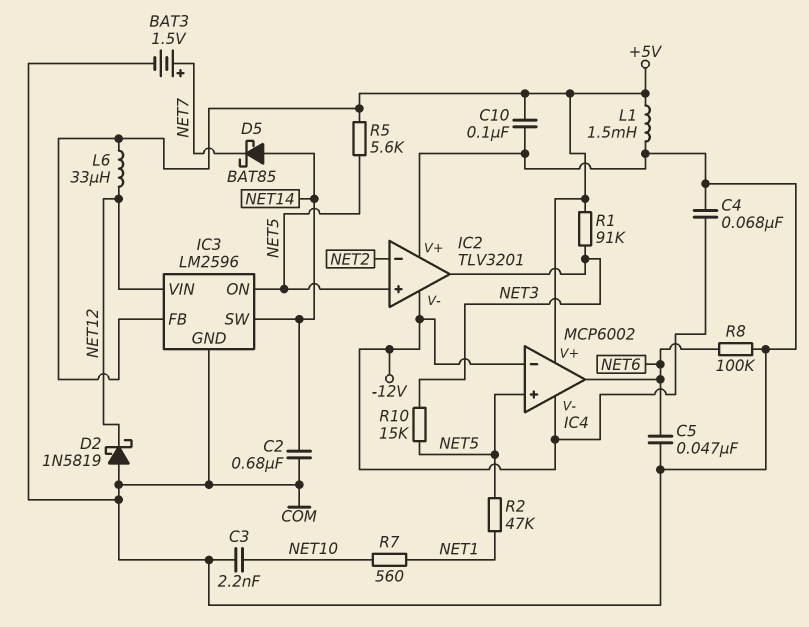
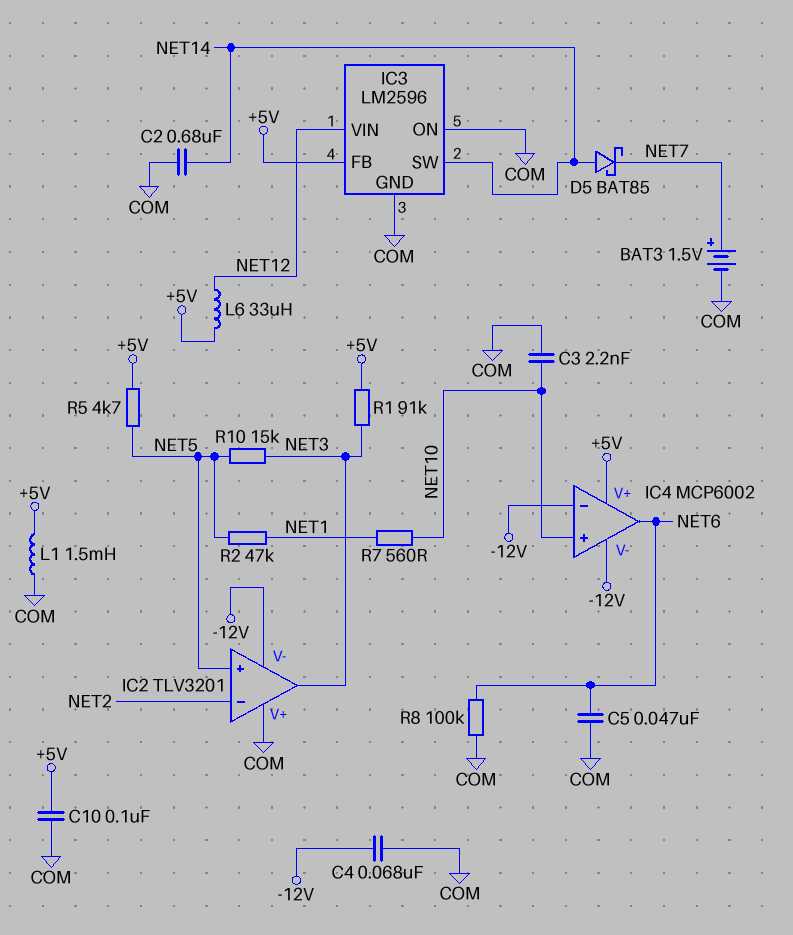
D2: schottky 1N5819 (A COM, K NET12) -> none
IC3 pin ON: NET5 -> COM
IC4 pin in+: NET5 -> NET10
R5: 5.6k (+5V, NET5) -> 4.7k (+5V, NET5)

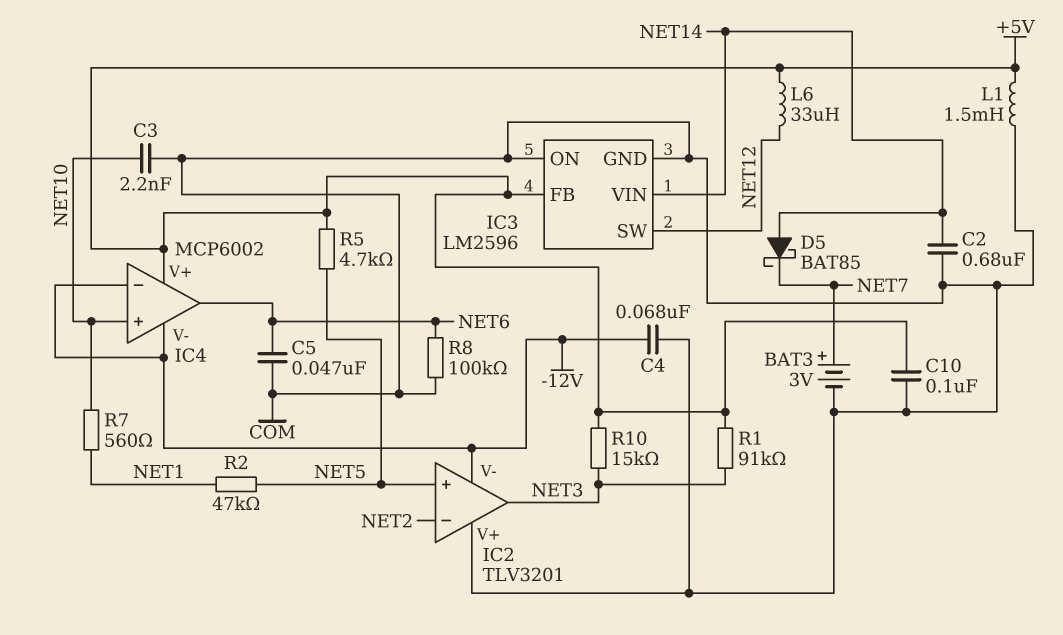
BAT3: 1.5V (plus NET7, minus COM) -> 3V (plus NET7, minus COM)
IC3 pin SW: NET14 -> NET12
IC3 pin VIN: NET12 -> NET14
R10: 15k (NET3, NET5) -> 15k (+5V, NET3)

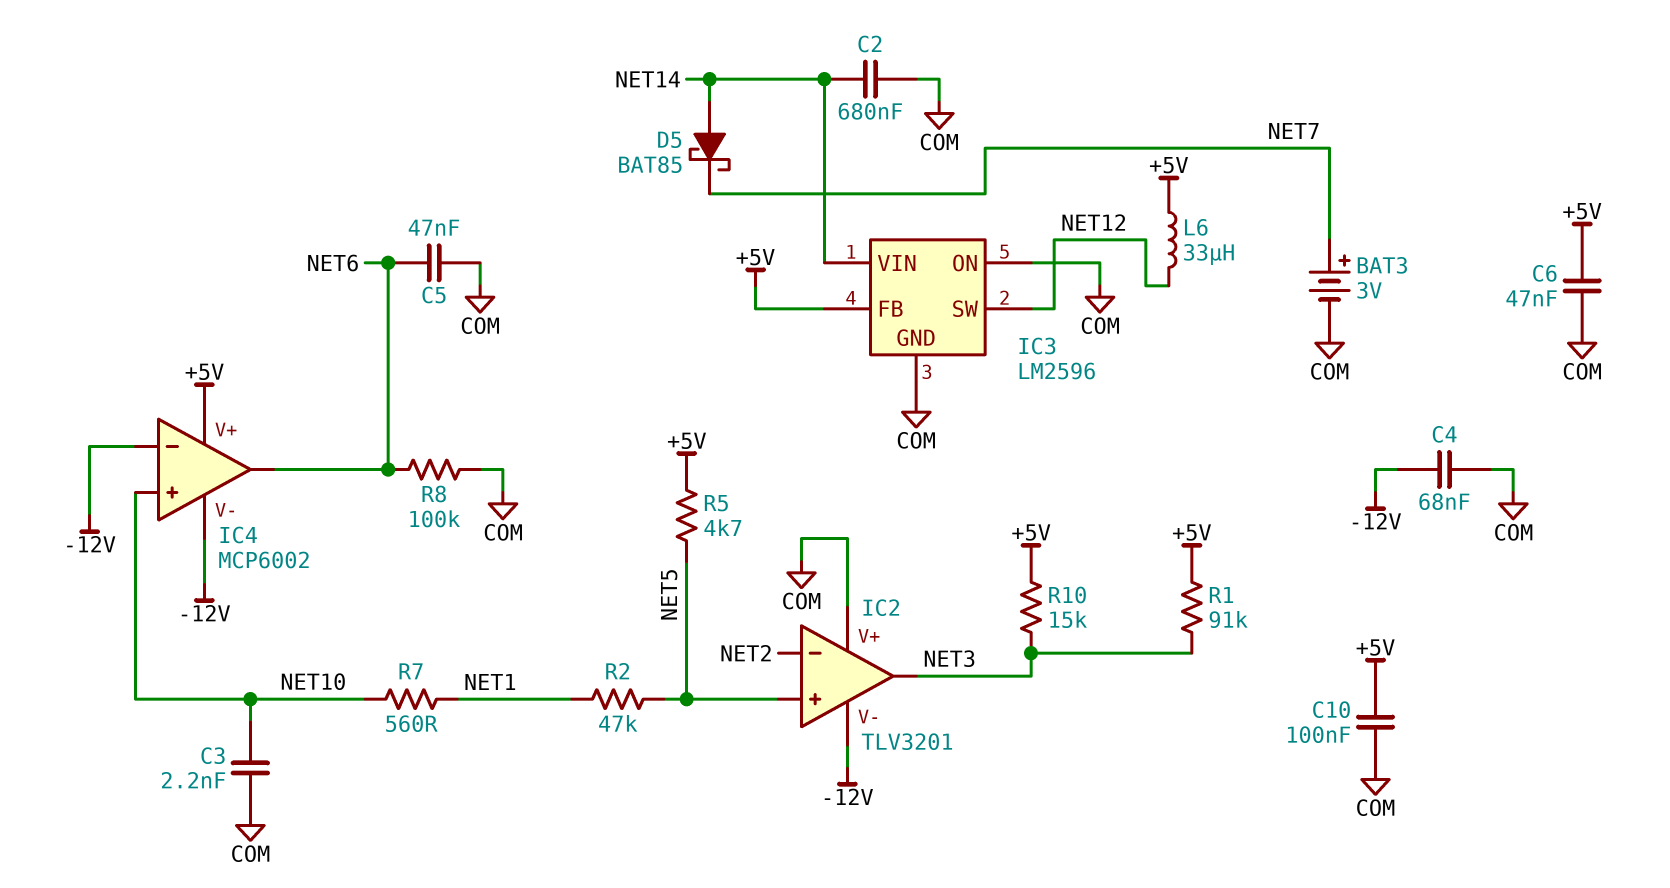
C6: none -> 47nF (+5V, COM)
L1: 1.5mH (+5V, COM) -> none

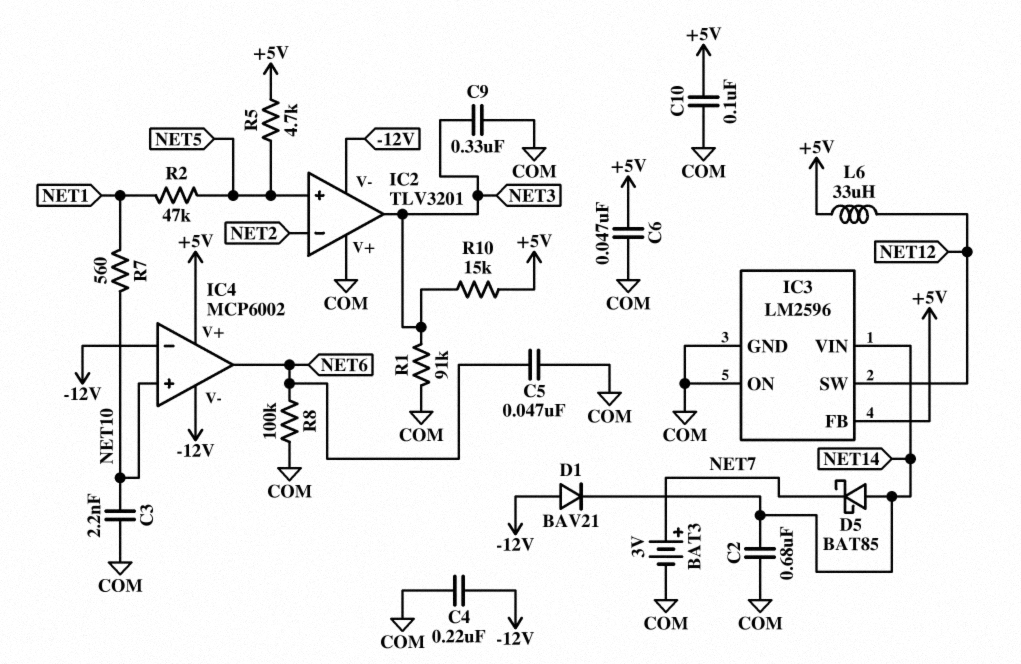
C4: 68nF (-12V, COM) -> 220nF (-12V, COM)
C9: none -> 330nF (COM, NET3)
D1: none -> diode BAV21 (A -12V, K NET14)
R1: 91k (+5V, NET3) -> 91k (COM, NET3)

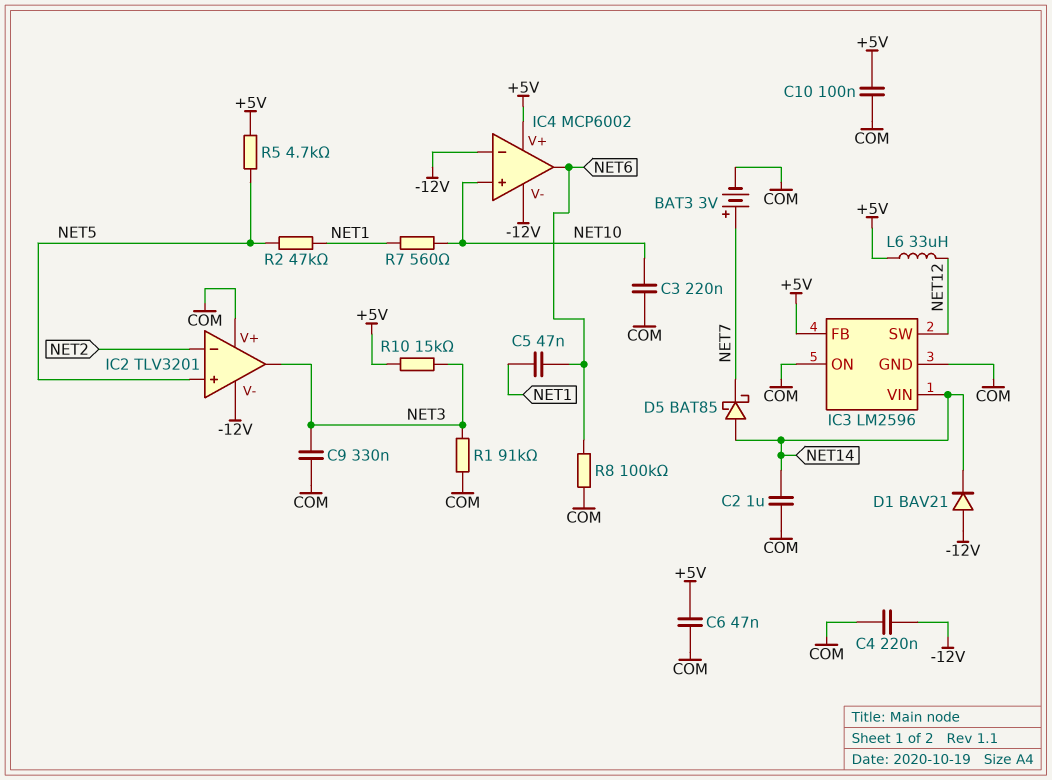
C2: 680nF (COM, NET14) -> 1uF (COM, NET14)
C3: 2.2nF (COM, NET10) -> 220nF (COM, NET10)
C5: 47nF (COM, NET6) -> 47nF (NET1, NET6)

